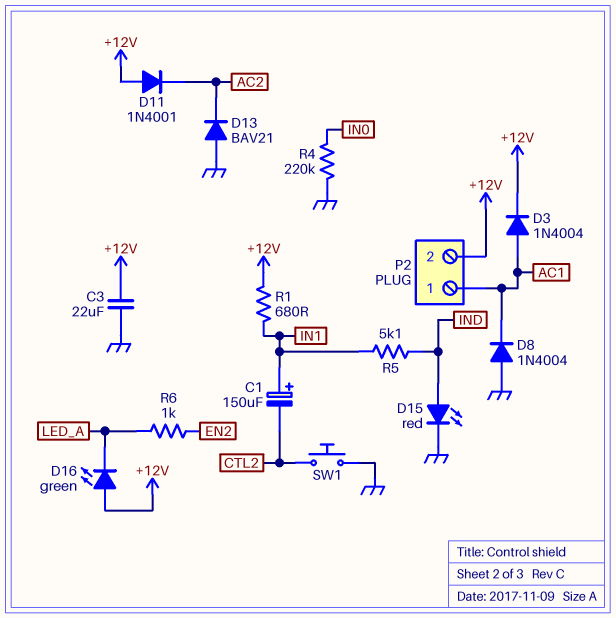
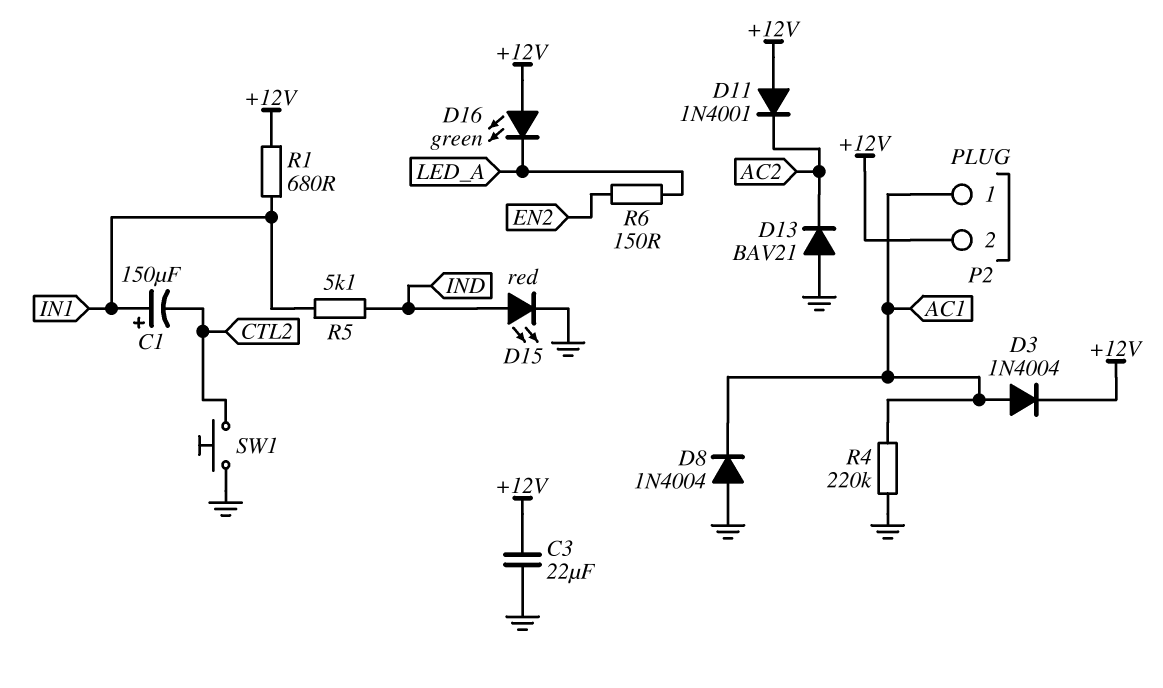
R4: 220k (GND, IN0) -> 220k (AC1, GND)
R6: 1k (EN2, LED_A) -> 150 (EN2, LED_A)

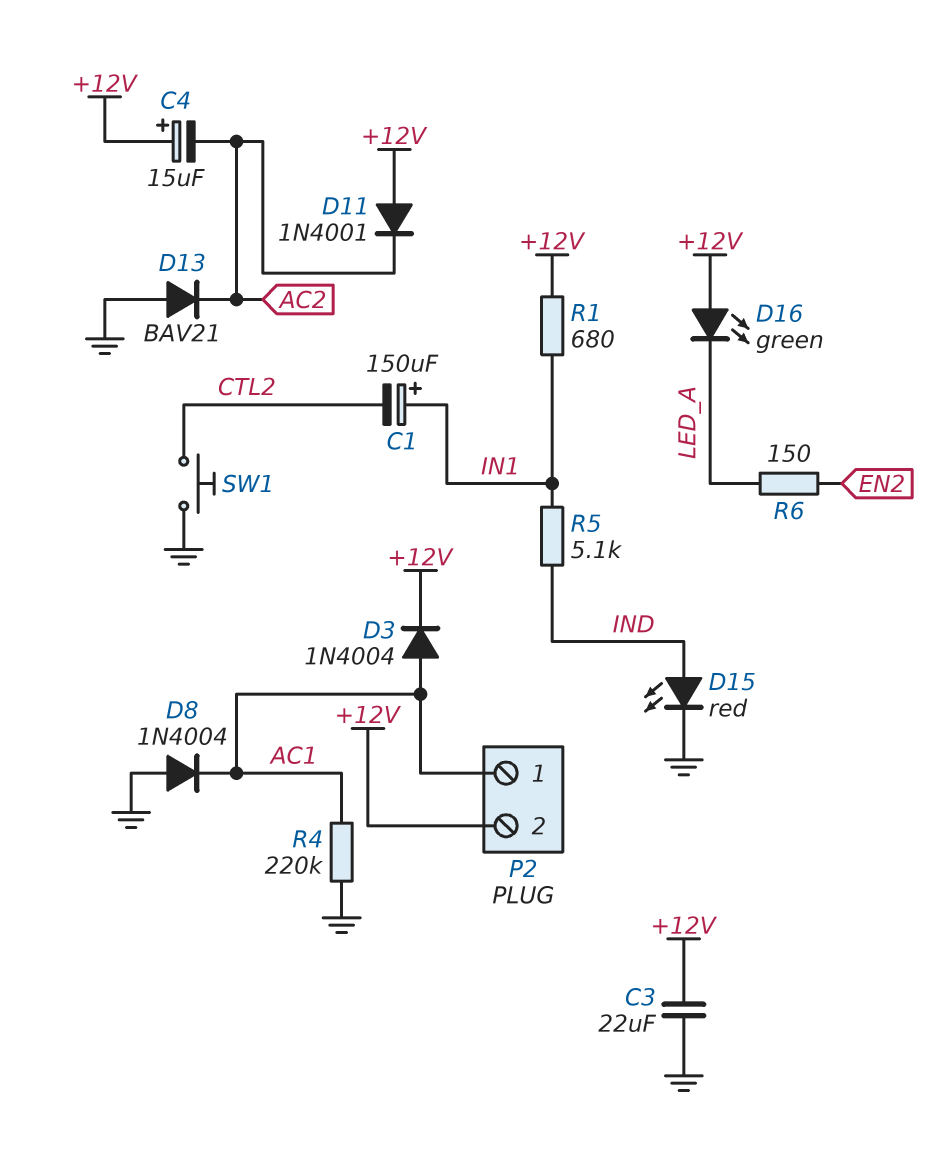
C4: none -> 15uF (plus +12V, minus AC2)

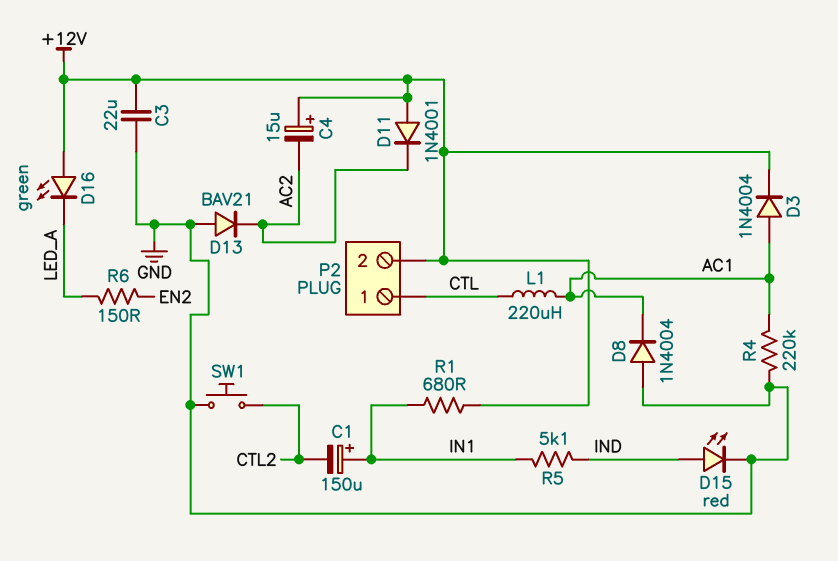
L1: none -> 220uH (AC1, CTL)
P2 pin 1: AC1 -> CTL

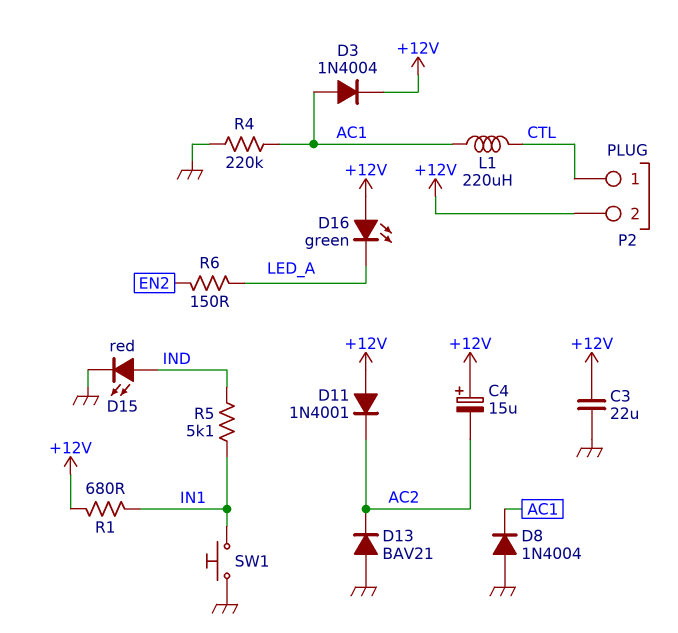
C1: 150uF (plus IN1, minus CTL2) -> none
SW1: button (CTL2, GND) -> button (GND, IN1)

